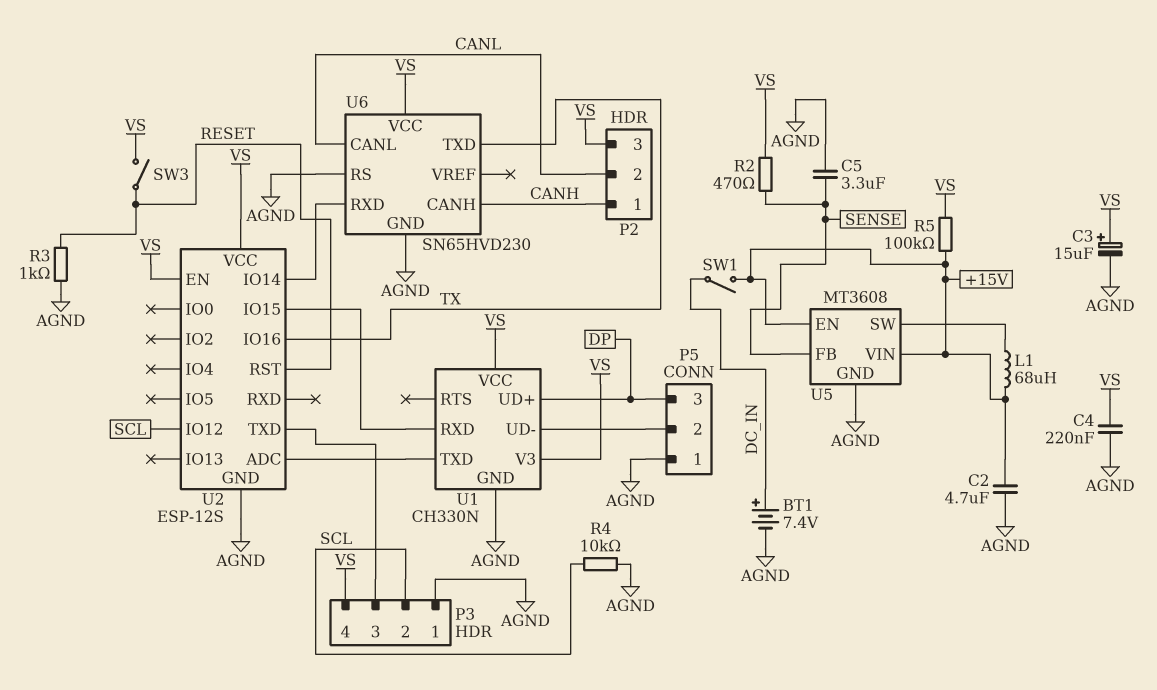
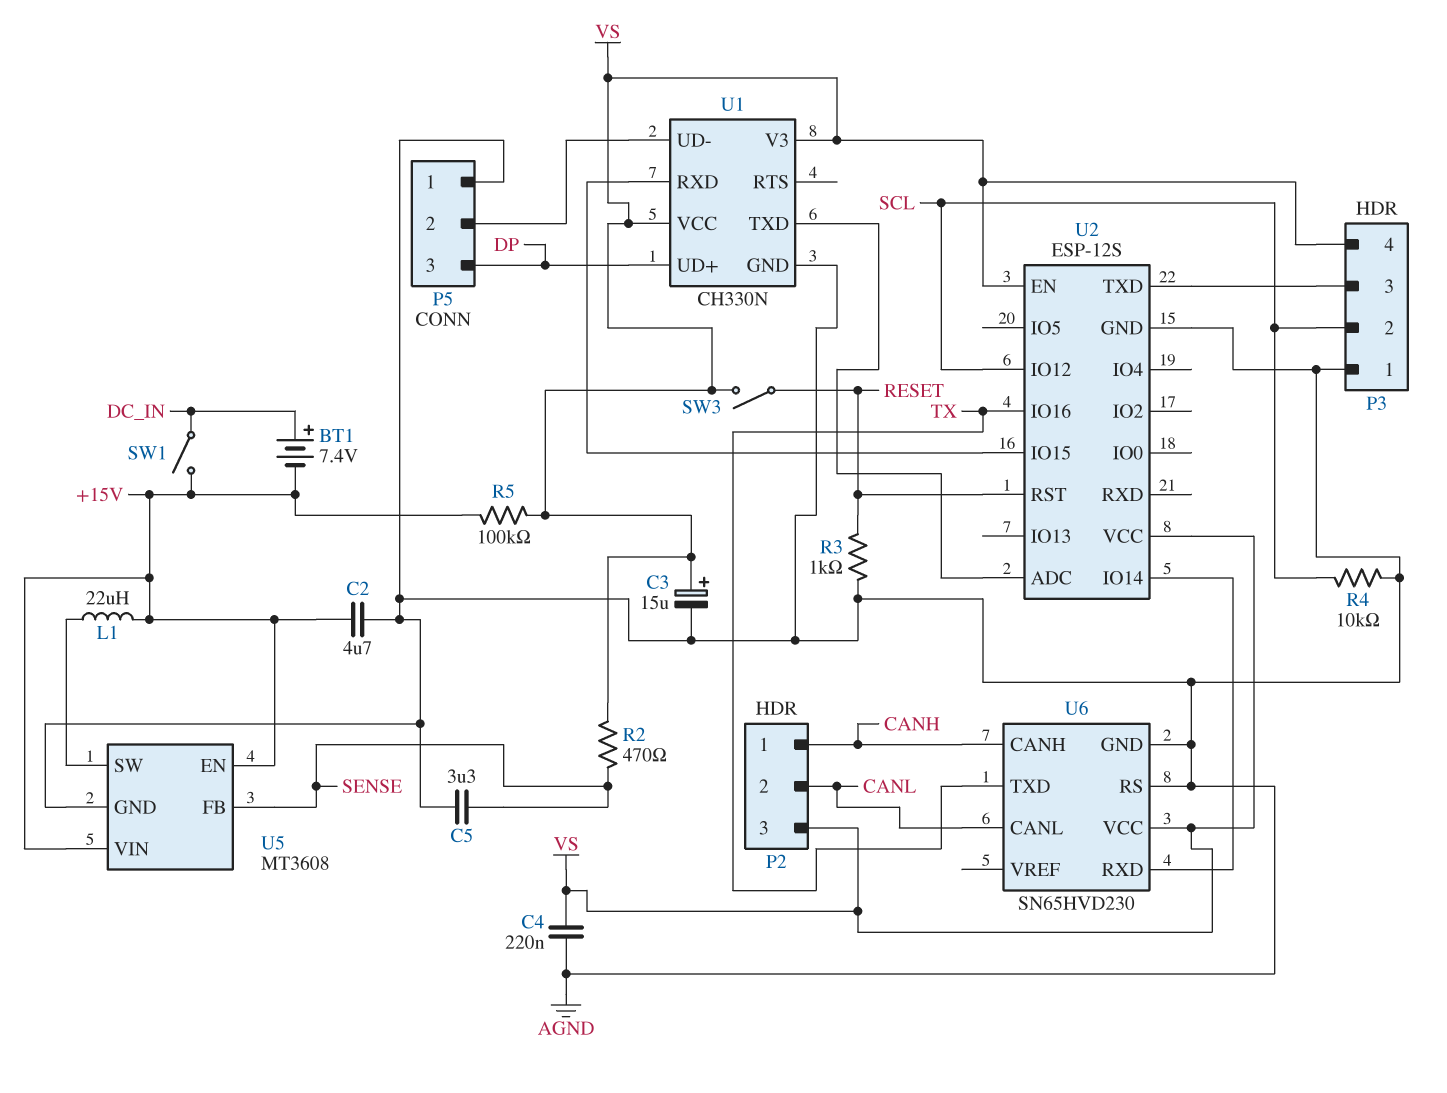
BT1: 7.4V (plus DC_IN, minus AGND) -> 7.4V (plus DC_IN, minus +15V)
L1: 68uH (+15V, U5/SW) -> 22uH (+15V, U5/SW)

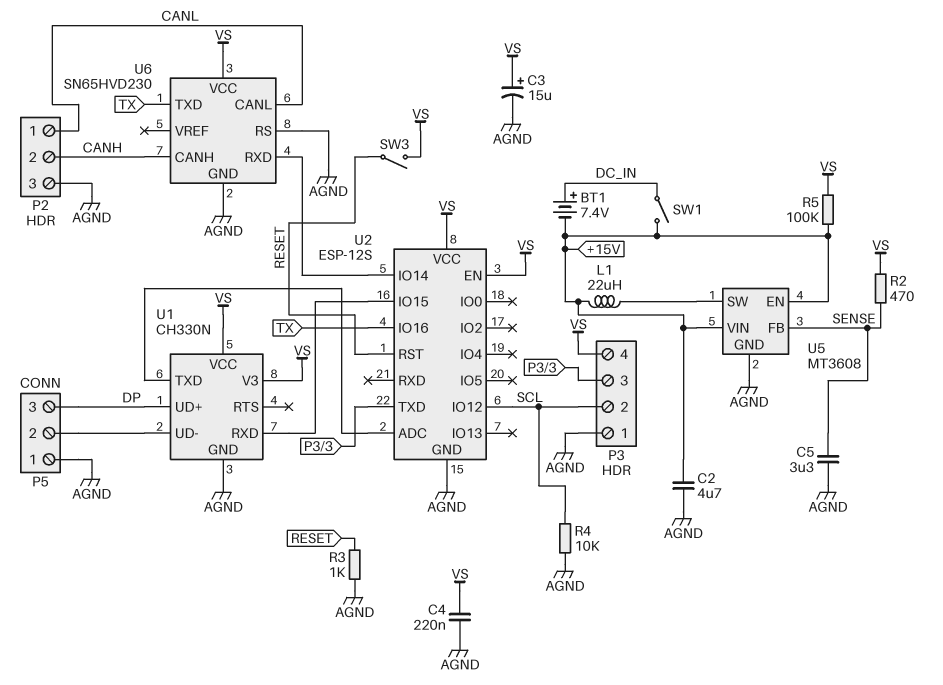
P2 pin 1: CANH -> CANL
P2 pin 2: CANL -> CANH
P2 pin 3: VS -> AGND

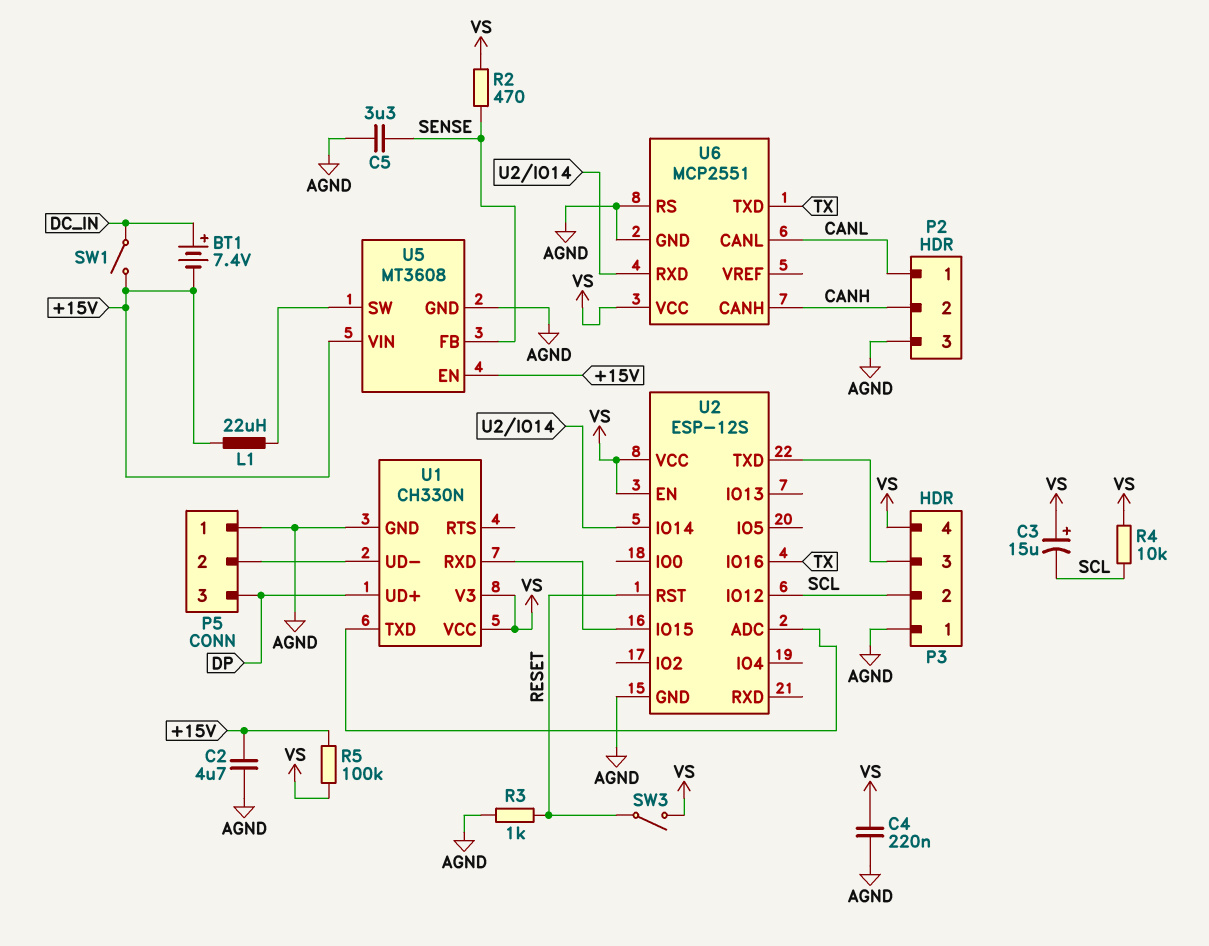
C3: 15uF (plus VS, minus AGND) -> 15uF (plus VS, minus SCL)
R4: 10k (AGND, SCL) -> 10k (SCL, VS)
U6: SN65HVD230 -> MCP2551

